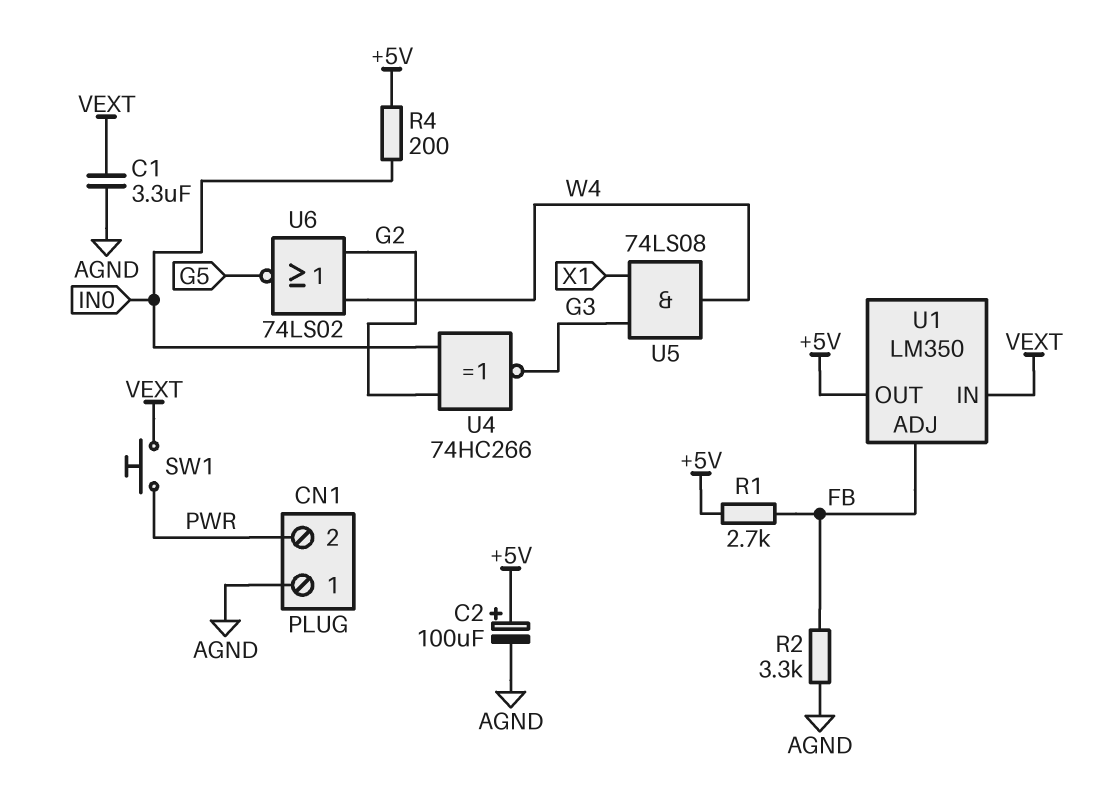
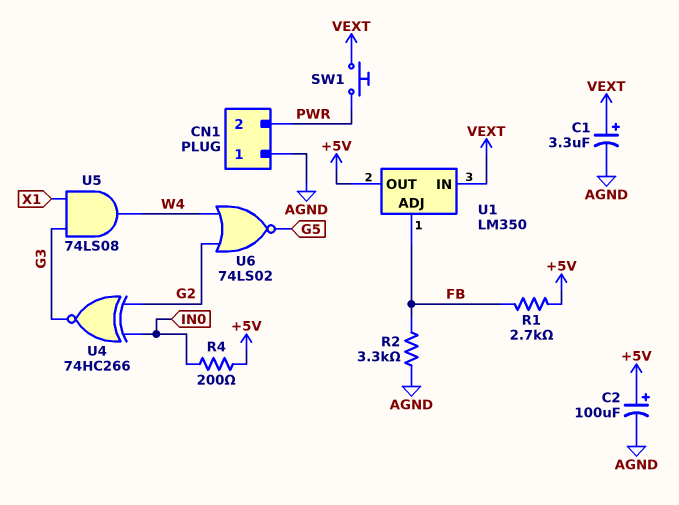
C1: 3.3uF (AGND, VEXT) -> 3.3uF (plus VEXT, minus AGND)

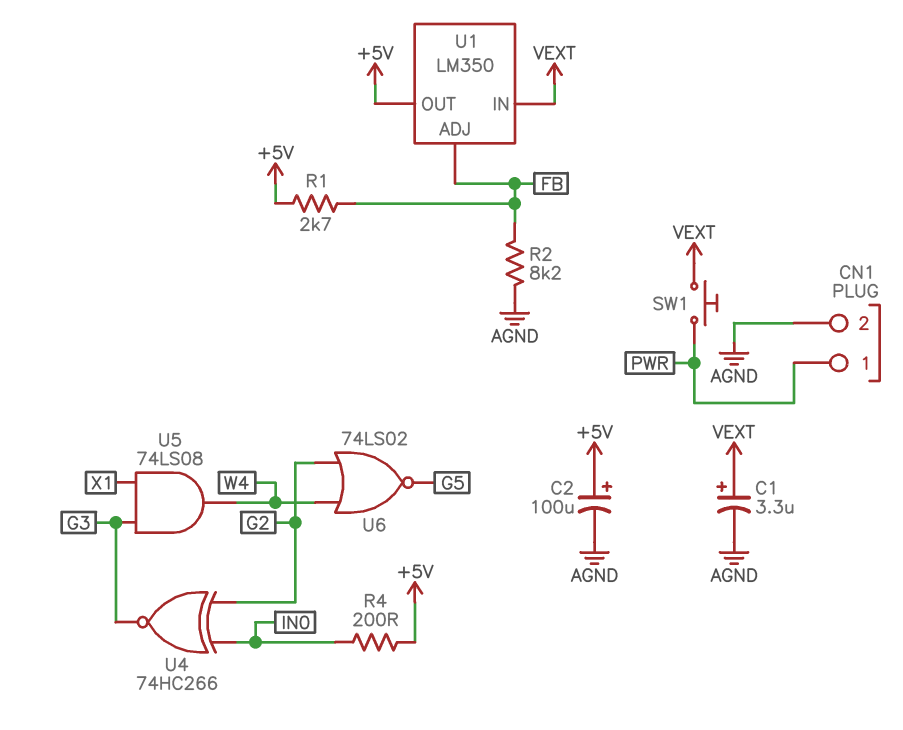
CN1 pin 1: AGND -> PWR
CN1 pin 2: PWR -> AGND
R2: 3.3k (AGND, FB) -> 8.2k (AGND, FB)

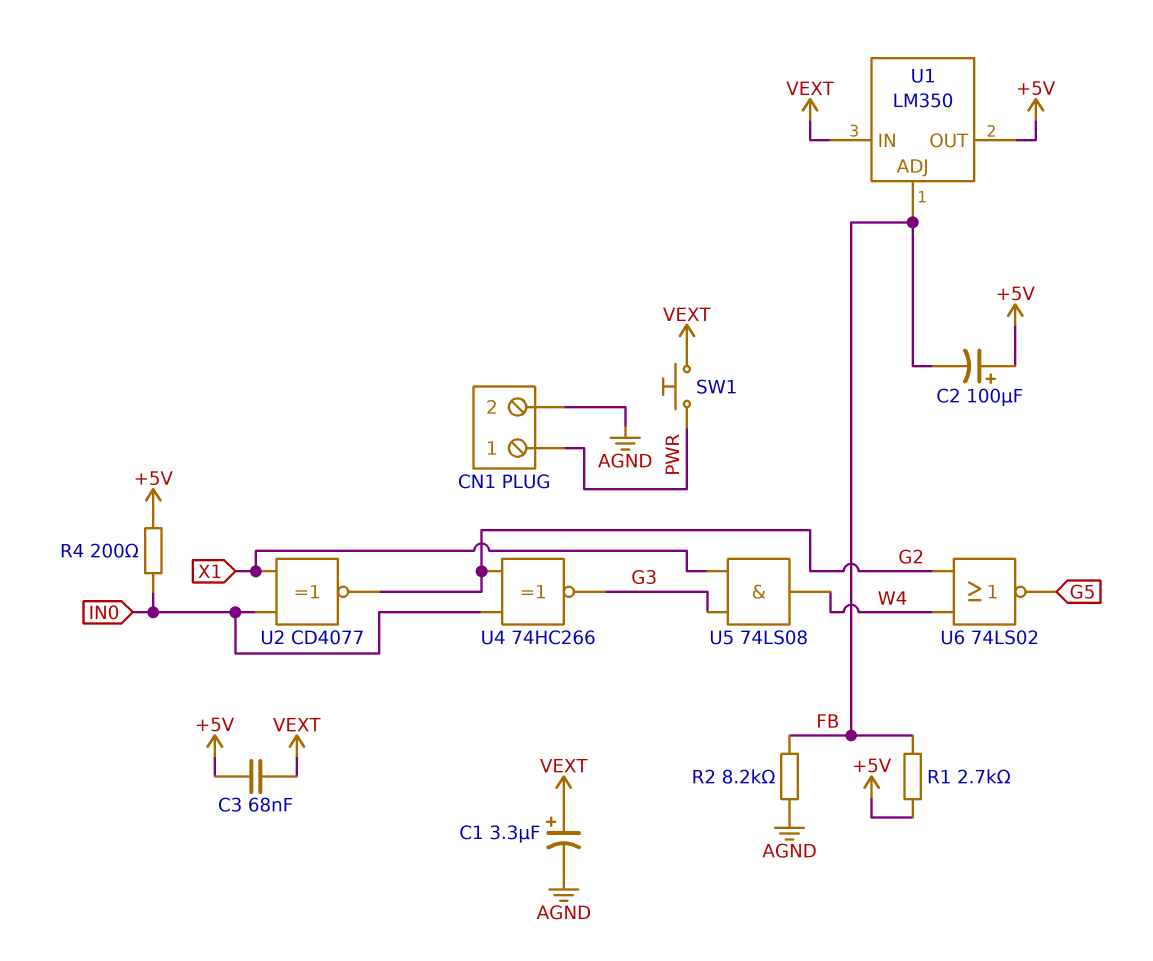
C2: 100uF (plus +5V, minus AGND) -> 100uF (plus +5V, minus FB)
C3: none -> 68nF (+5V, VEXT)
U2: none -> XNOR CD4077 (in IN0, in X1, out G2)

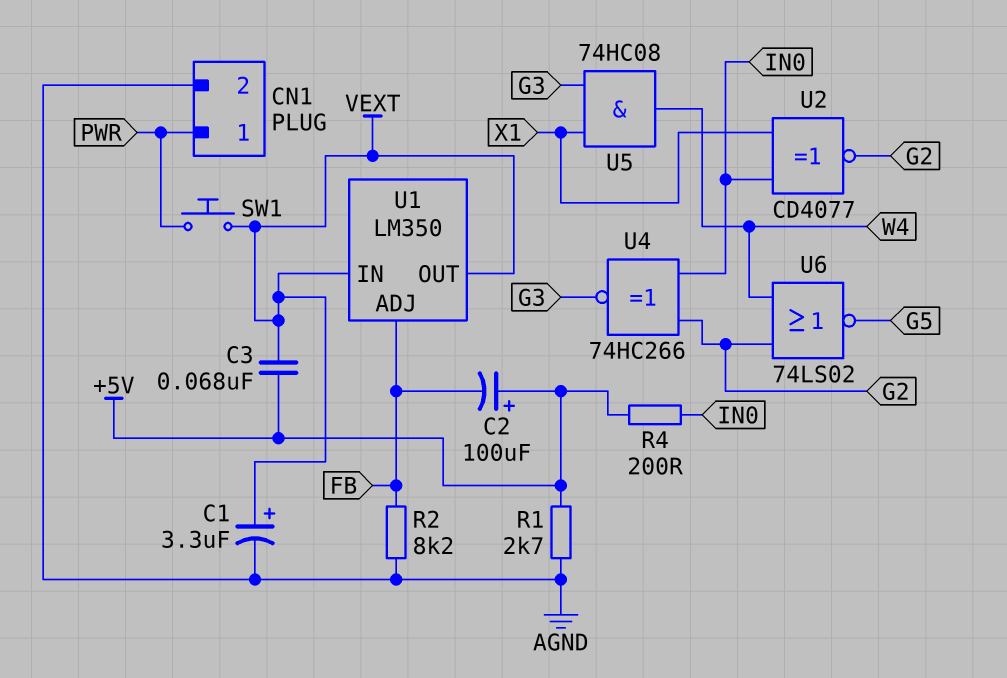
R1: 2.7k (+5V, FB) -> 2.7k (+5V, AGND)
U1 pin OUT: +5V -> VEXT
U5: AND 74LS08 (in G3, in X1, out W4) -> AND 74HC08 (in G3, in X1, out W4)

